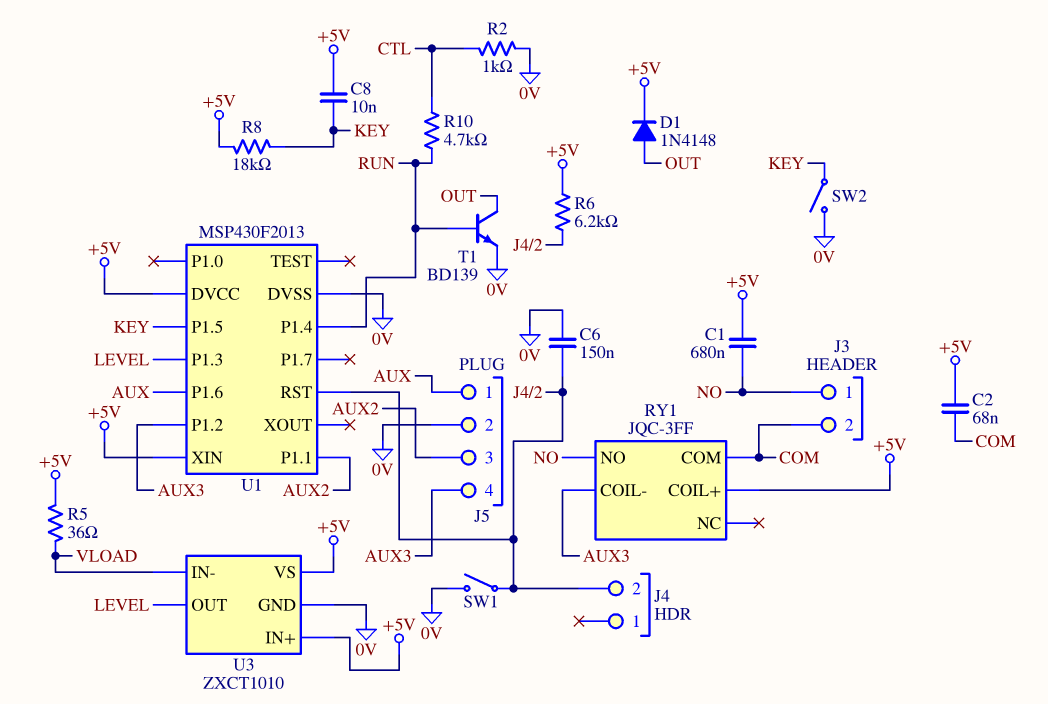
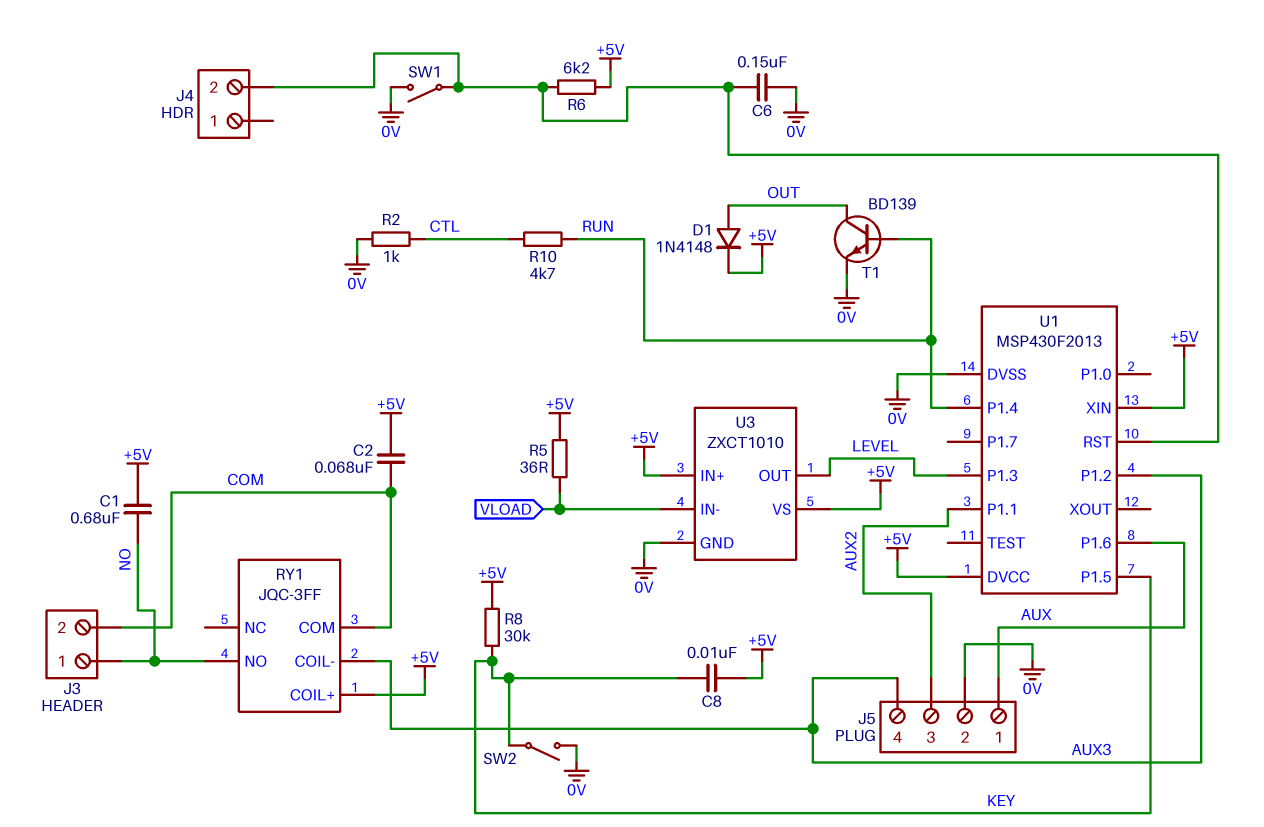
R8: 18k (+5V, KEY) -> 30k (+5V, KEY)

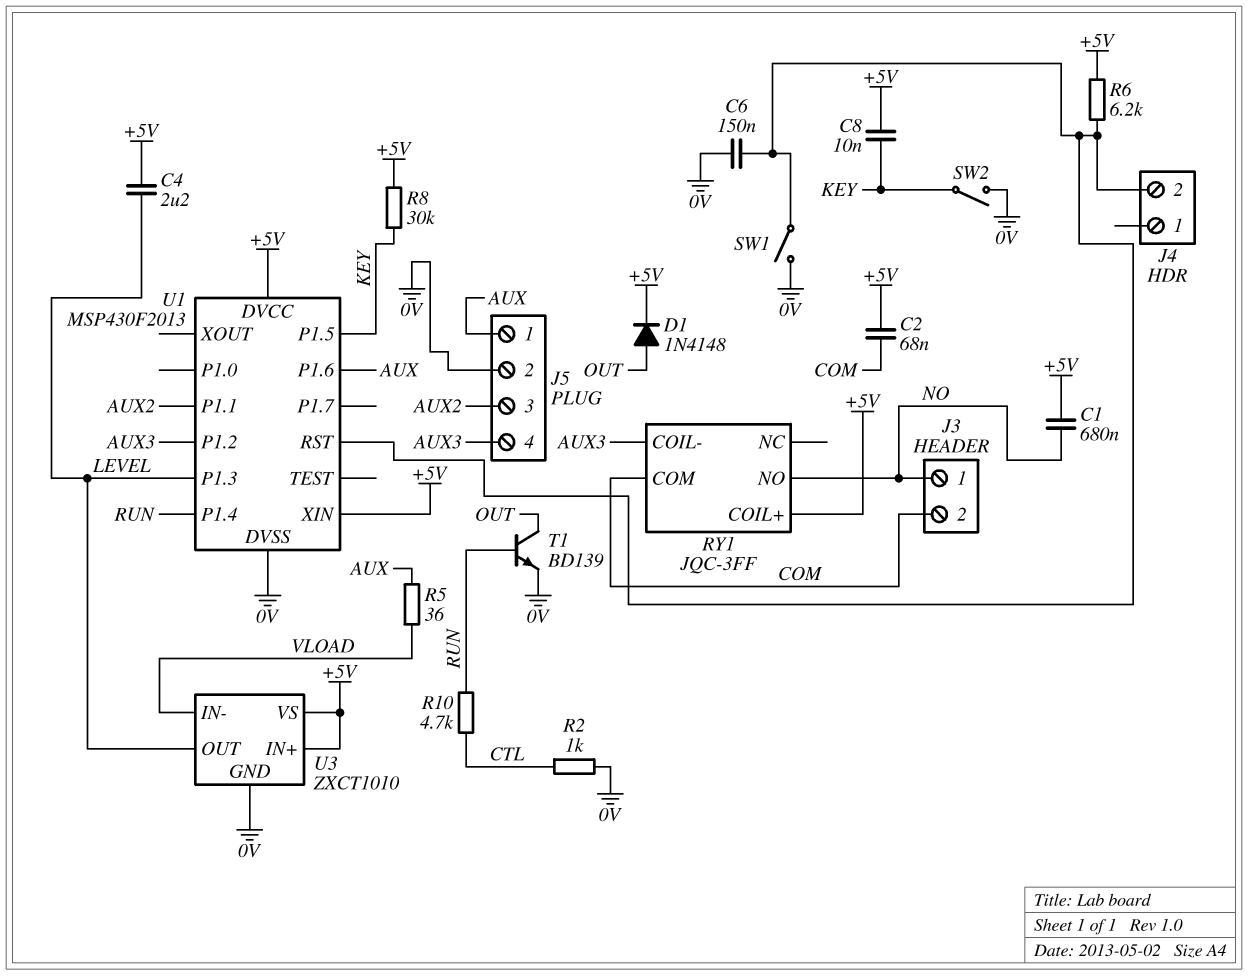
C4: none -> 2.2uF (+5V, LEVEL)
R5: 36 (+5V, VLOAD) -> 36 (AUX, VLOAD)

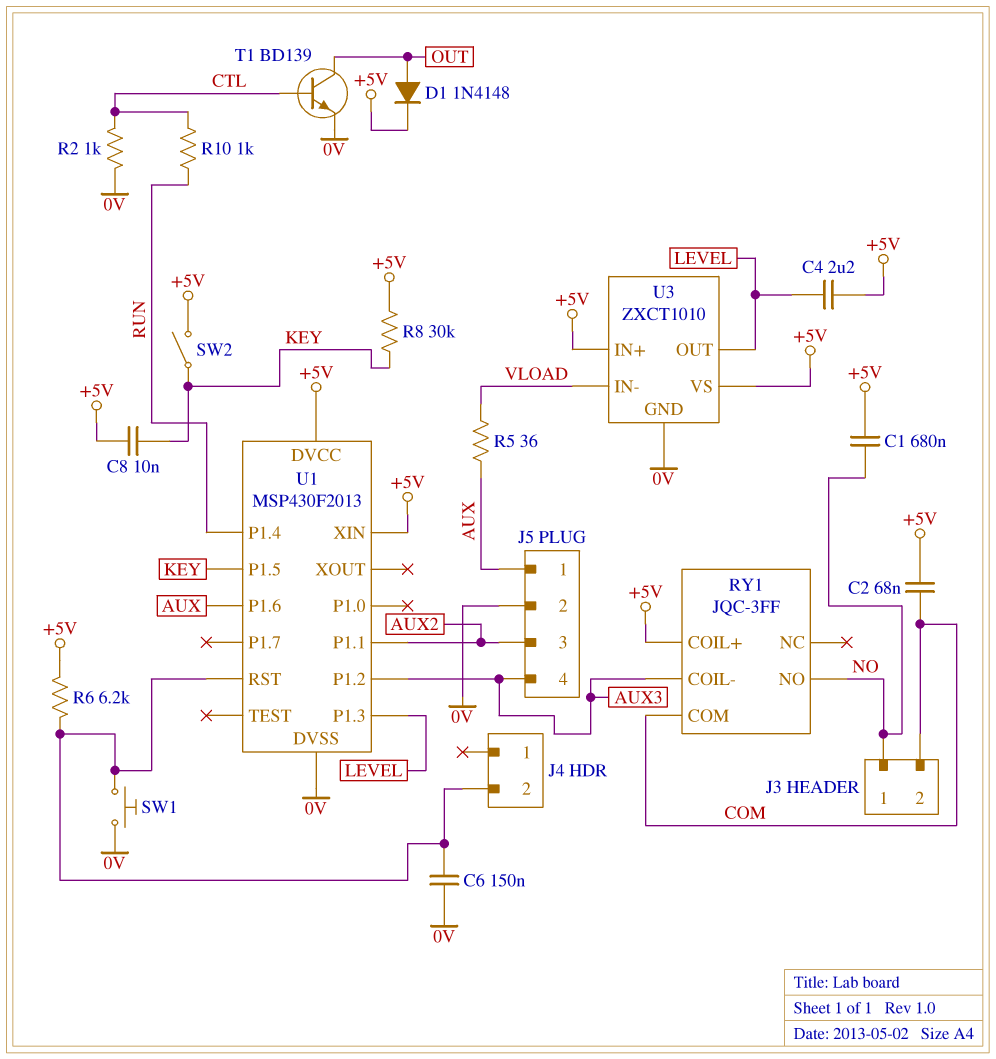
R10: 4.7k (CTL, RUN) -> 1k (CTL, RUN)
SW1: switch (0V, J4/2) -> button (0V, J4/2)
SW2: switch (0V, KEY) -> switch (+5V, KEY)
T1: NPN BD139 (B RUN, C OUT, E 0V) -> NPN BD139 (B CTL, C OUT, E 0V)

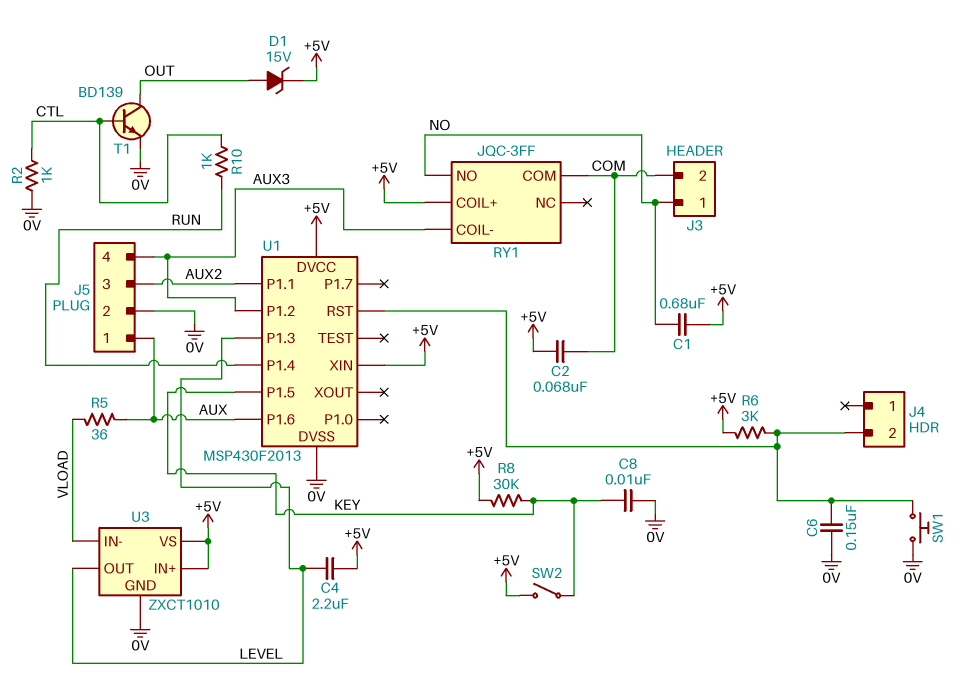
C8: 10nF (+5V, KEY) -> 10nF (0V, KEY)
D1: diode 1N4148 (A OUT, K +5V) -> zener 15V (A OUT, K +5V)
R6: 6.2k (+5V, J4/2) -> 3k (+5V, J4/2)

